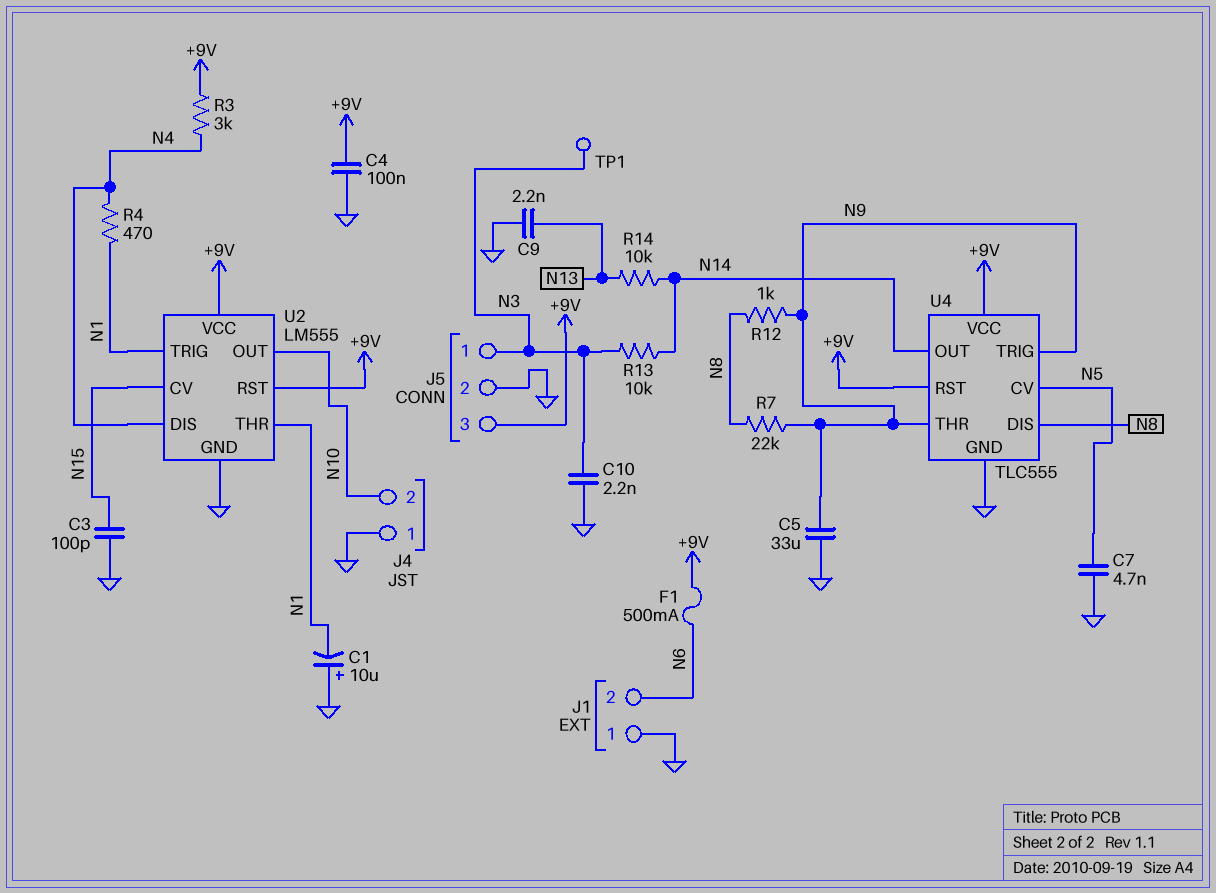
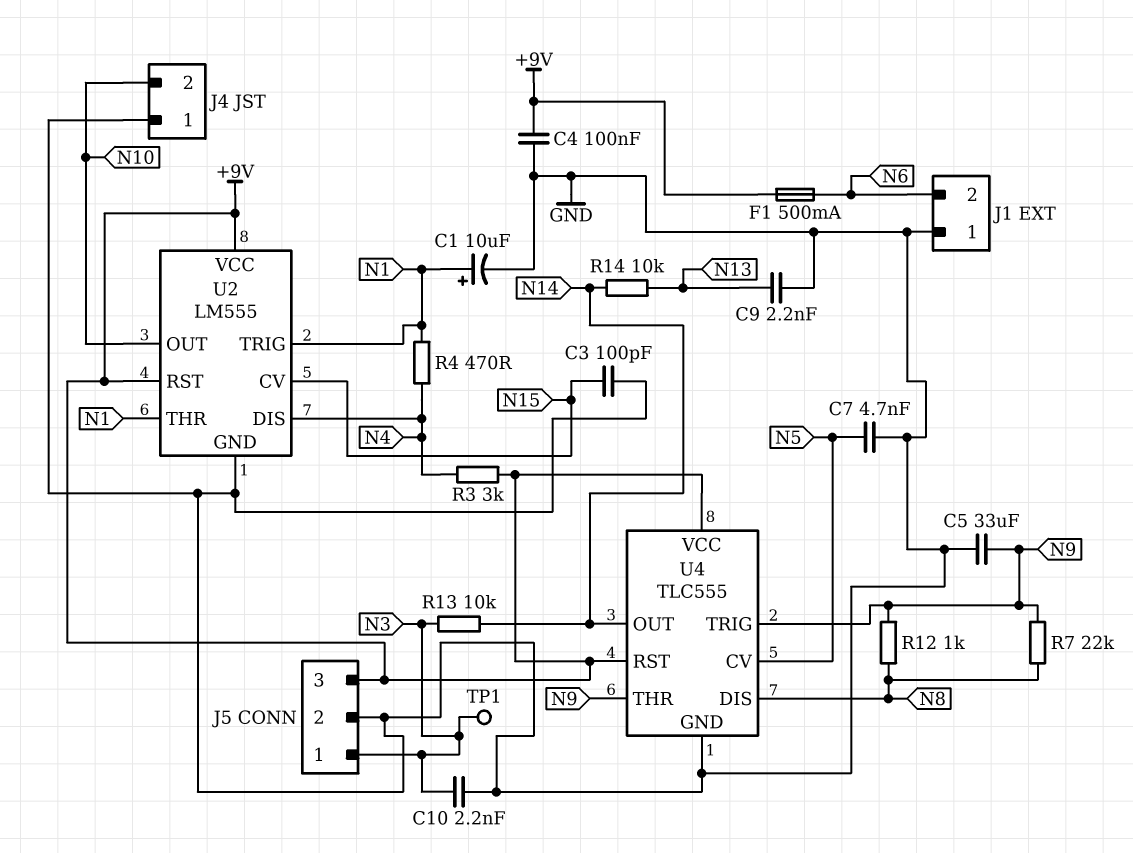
C1: 10uF (plus GND, minus N1) -> 10uF (plus N1, minus GND)

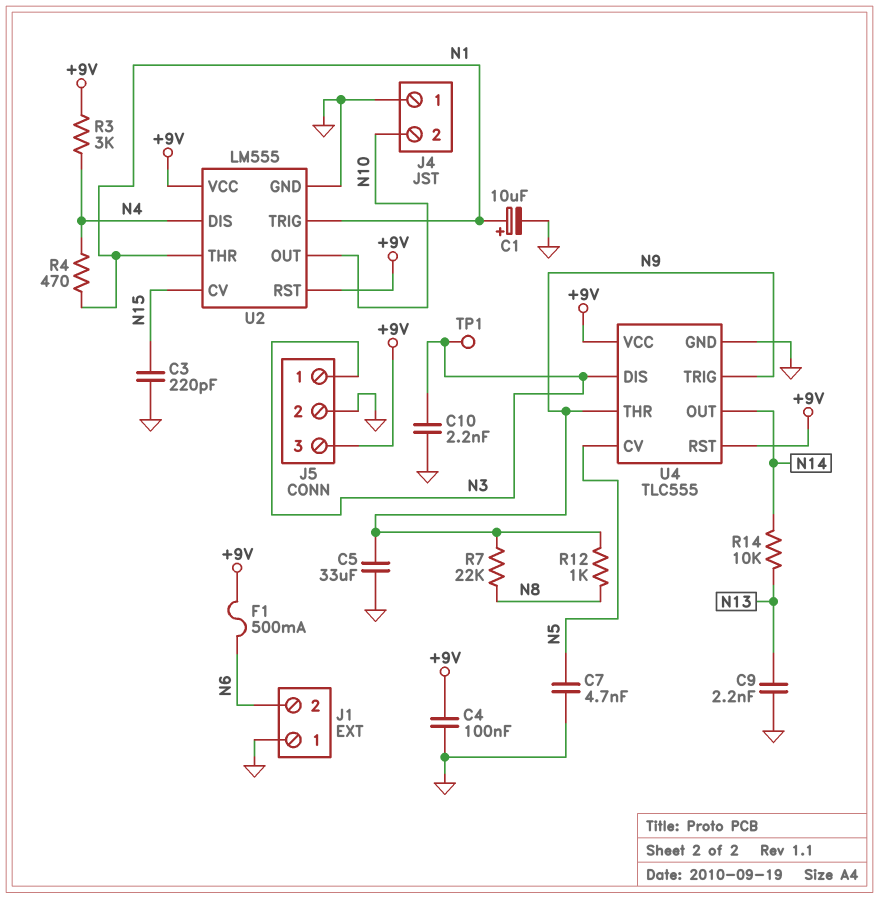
C3: 100pF (GND, N15) -> 220pF (GND, N15)
R13: 10k (N3, N14) -> none
U4 pin DIS: N8 -> N3

